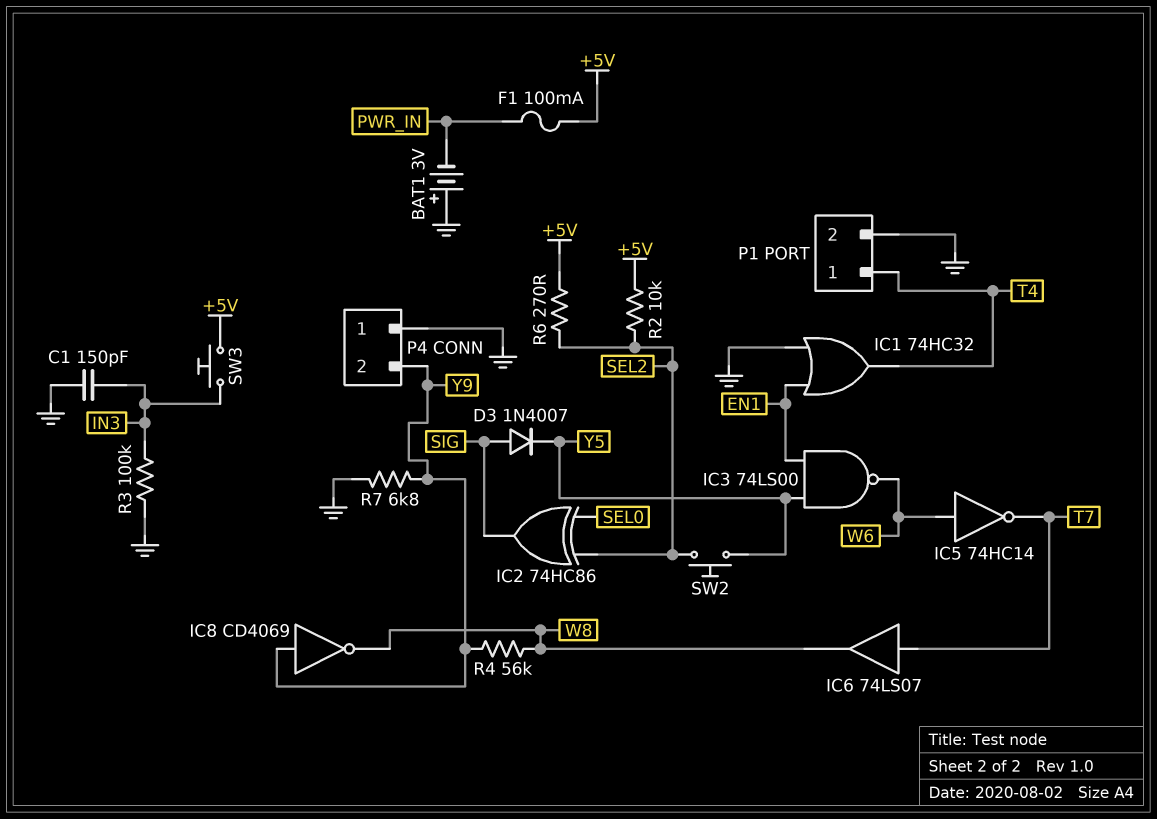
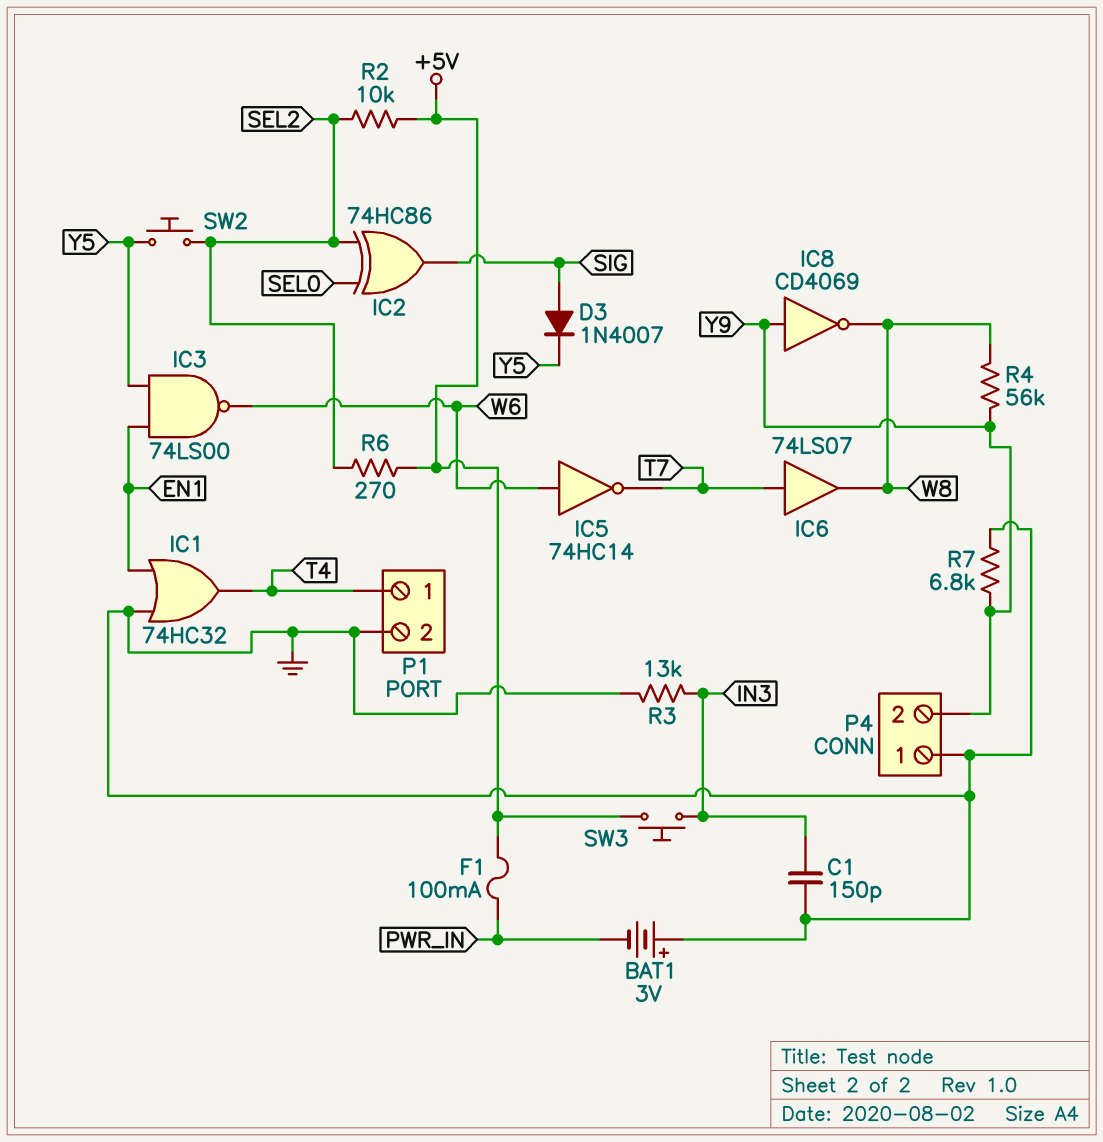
R3: 100k (GND, IN3) -> 13k (GND, IN3)

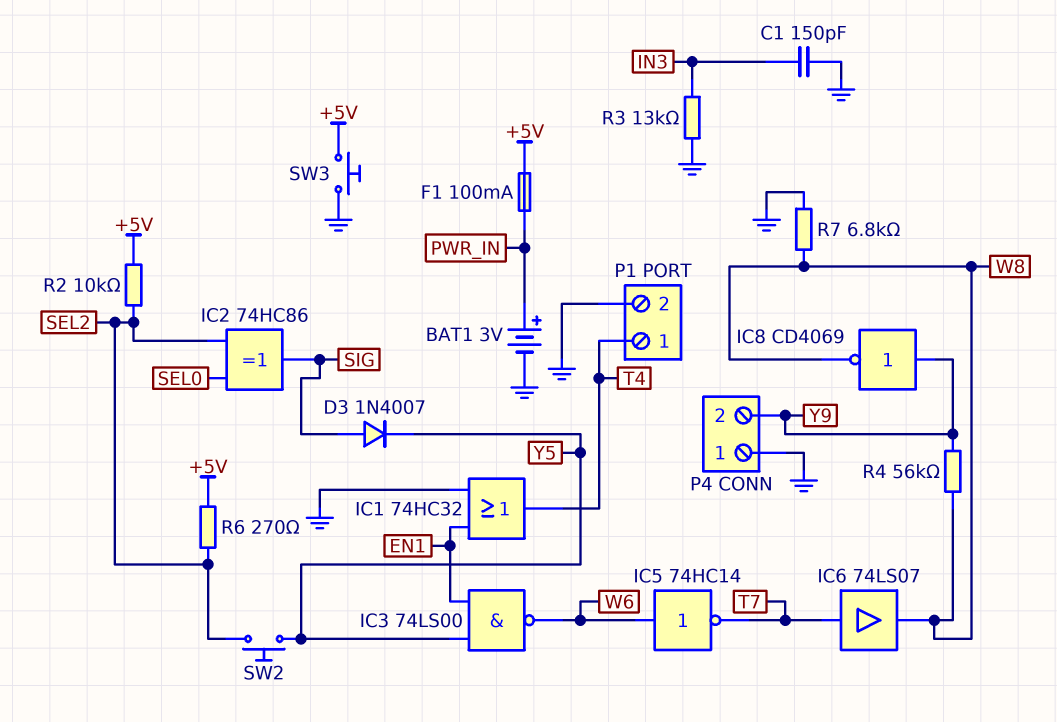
BAT1: 3V (plus GND, minus PWR_IN) -> 3V (plus PWR_IN, minus GND)
R7: 6.8k (GND, Y9) -> 6.8k (GND, W8)
SW3: button (+5V, IN3) -> button (+5V, GND)

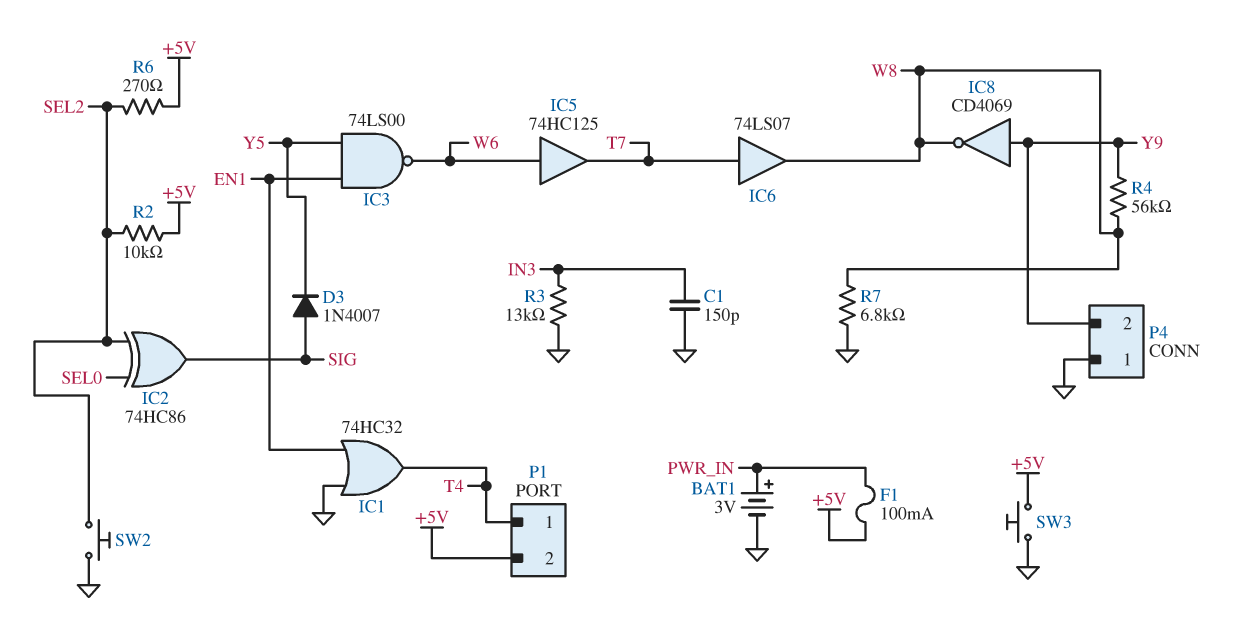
IC5: NOT 74HC14 (in W6, out T7) -> buffer 74HC125 (in W6, out T7)
P1 pin 2: GND -> +5V
SW2: button (SEL2, Y5) -> button (GND, SEL2)

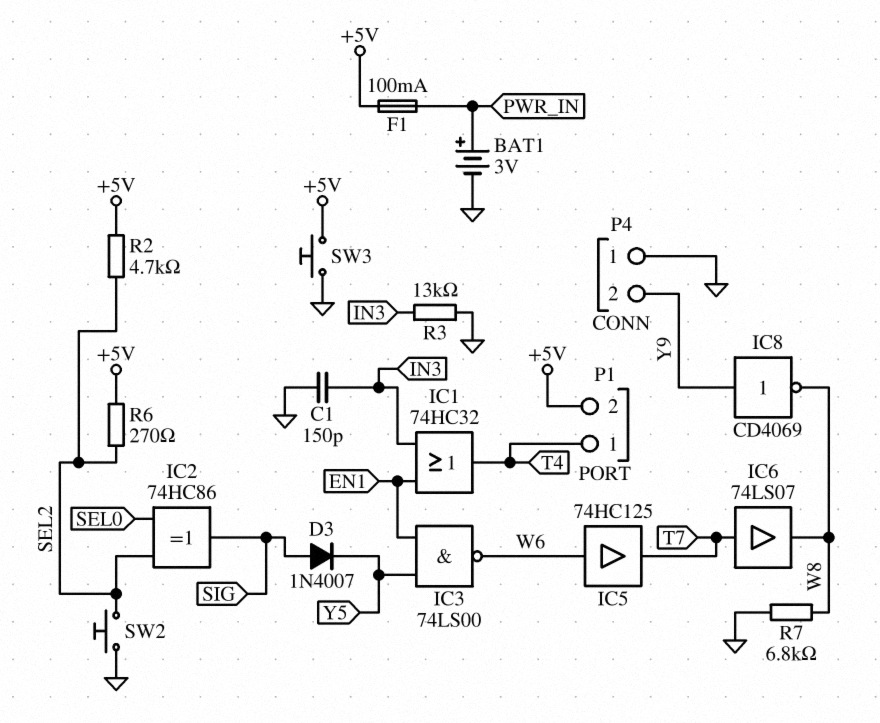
IC1: OR 74HC32 (in EN1, in GND, out T4) -> OR 74HC32 (in EN1, in IN3, out T4)
R2: 10k (+5V, SEL2) -> 4.7k (+5V, SEL2)
R4: 56k (W8, Y9) -> none

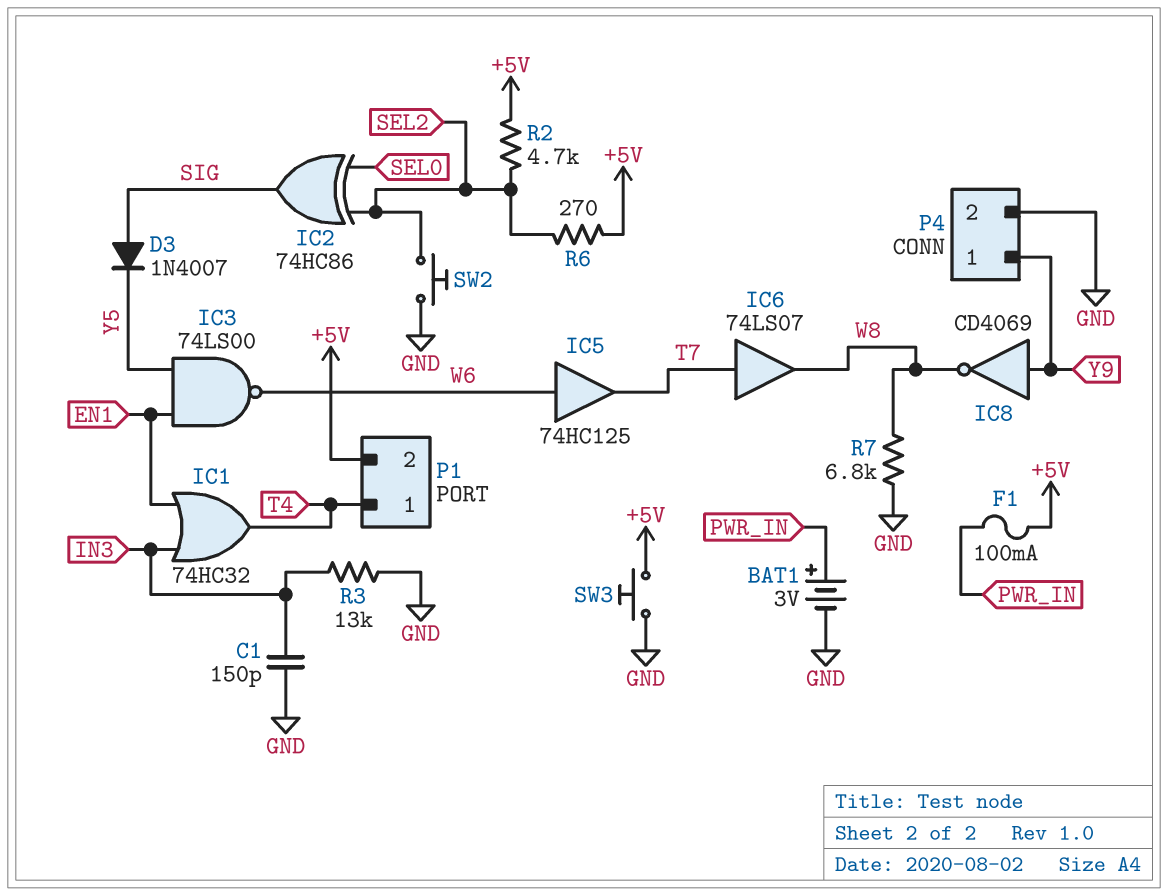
P4 pin 1: GND -> Y9
P4 pin 2: Y9 -> GND

